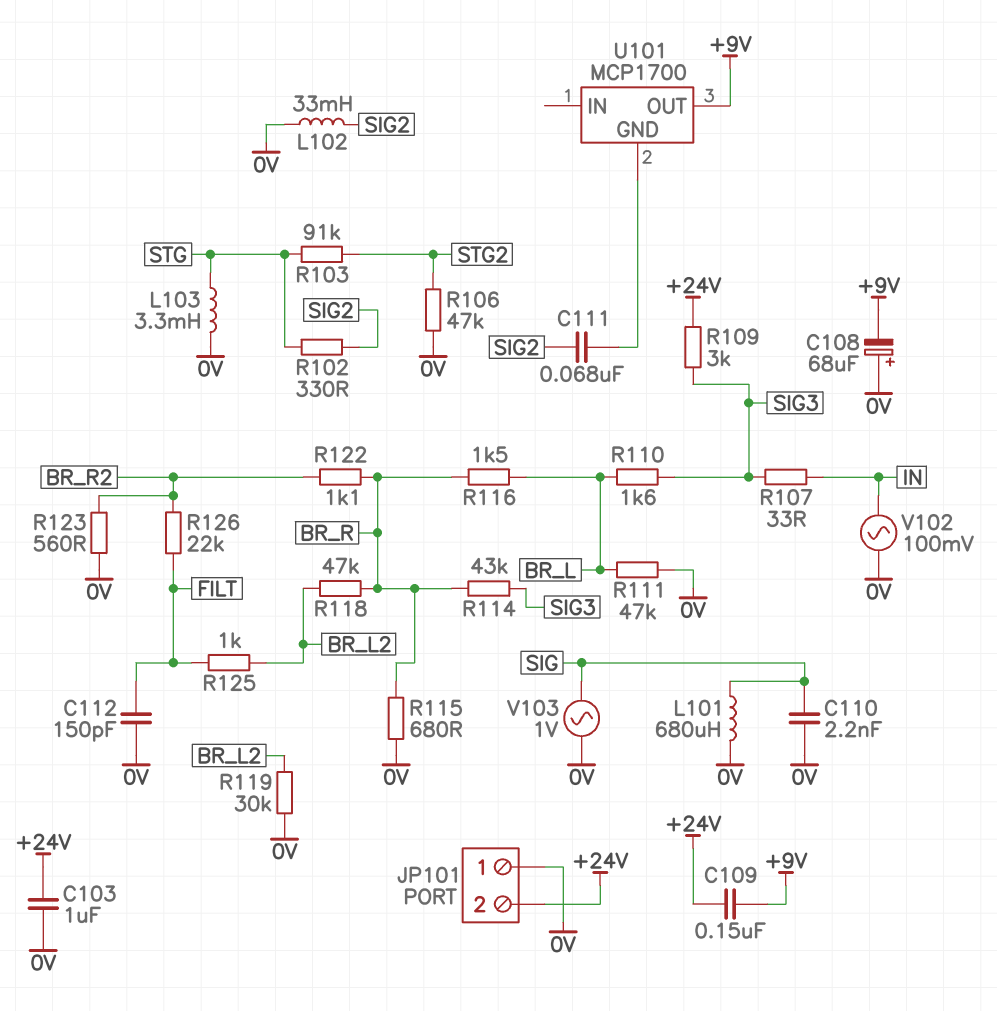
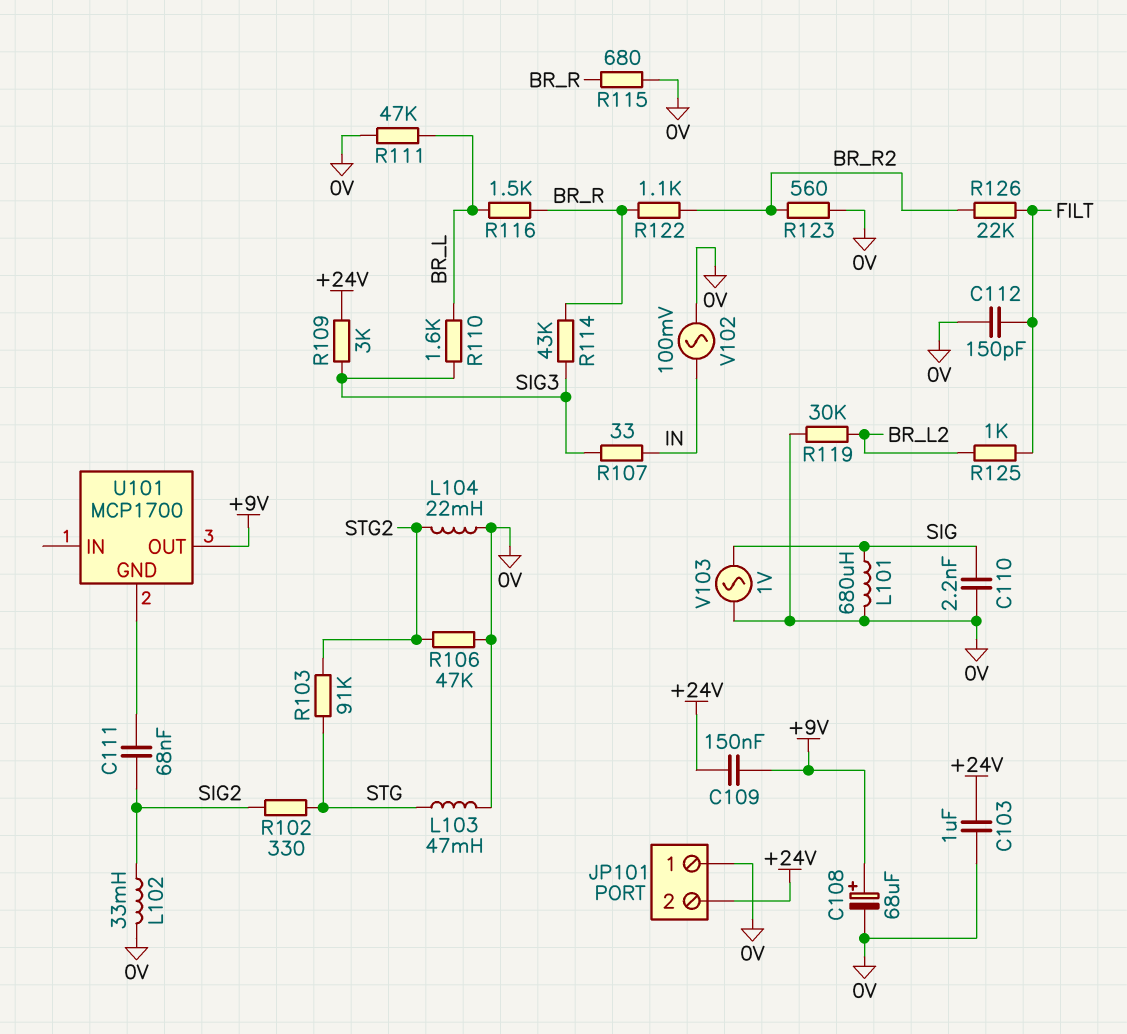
C108: 68uF (plus 0V, minus +9V) -> 68uF (plus +9V, minus 0V)
L103: 3.3mH (0V, STG) -> 47mH (0V, STG)
L104: none -> 22mH (0V, STG2)
R118: 47k (BR_L2, BR_R) -> none

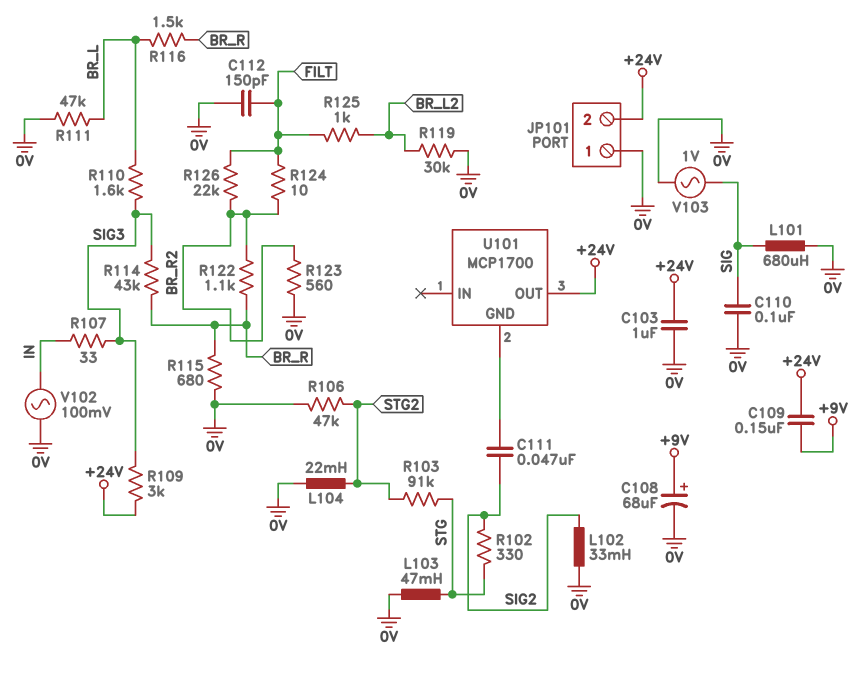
C110: 2.2nF (0V, SIG) -> 100nF (0V, SIG)
C111: 68nF (SIG2, U101/GND) -> 47nF (SIG2, U101/GND)
R124: none -> 10 (BR_R2, FILT)
U101 pin OUT: +9V -> +24V

